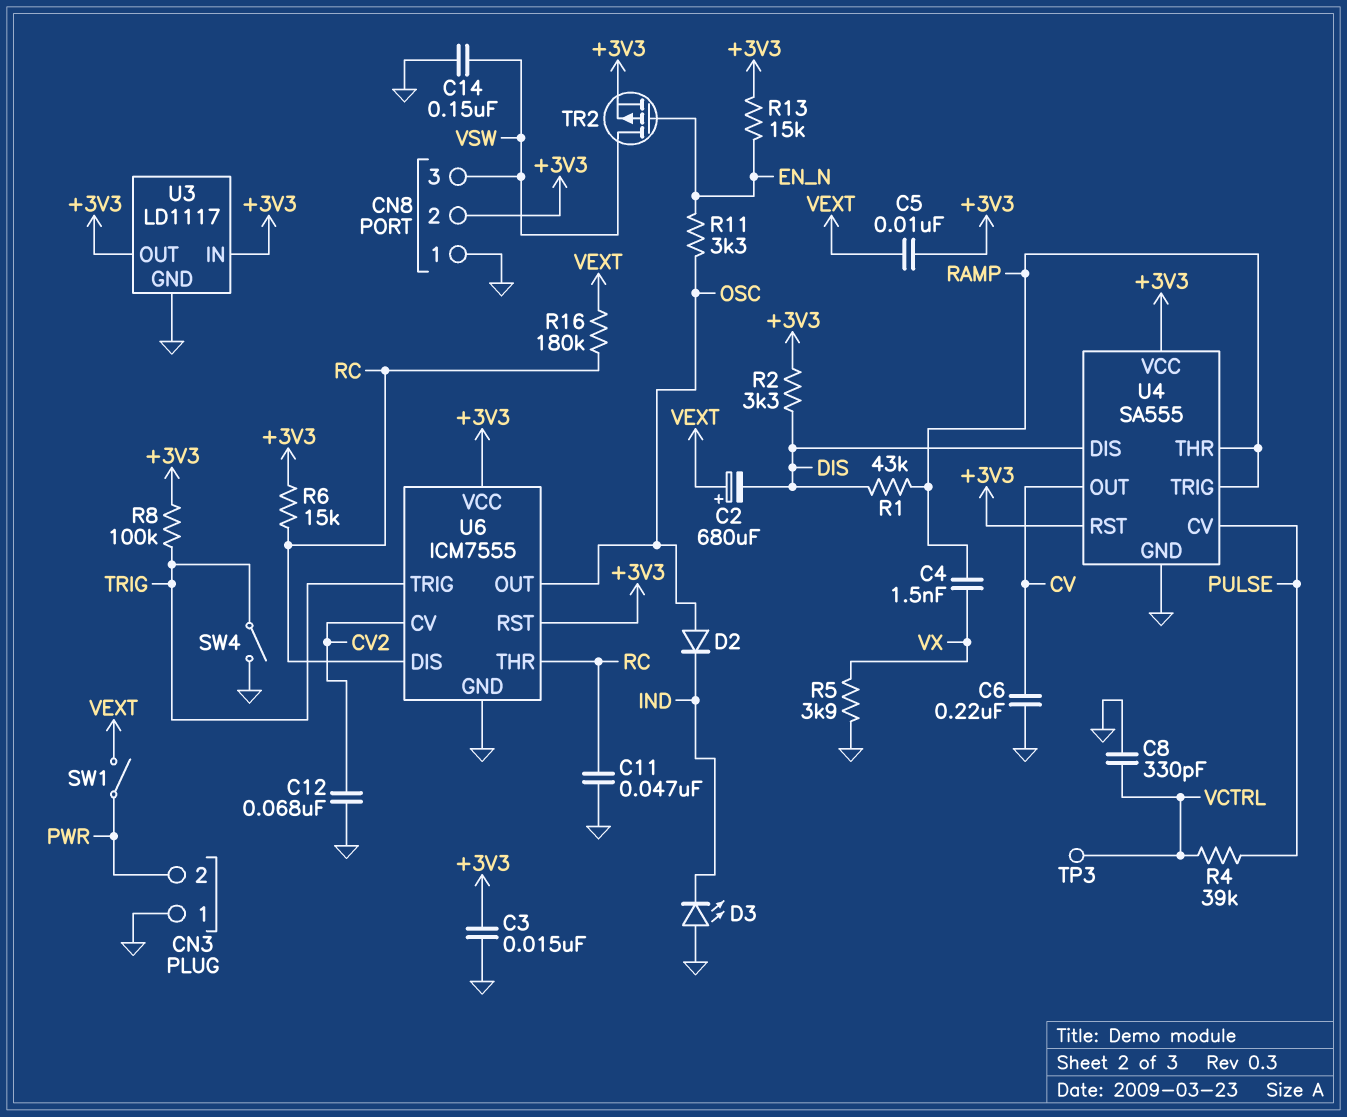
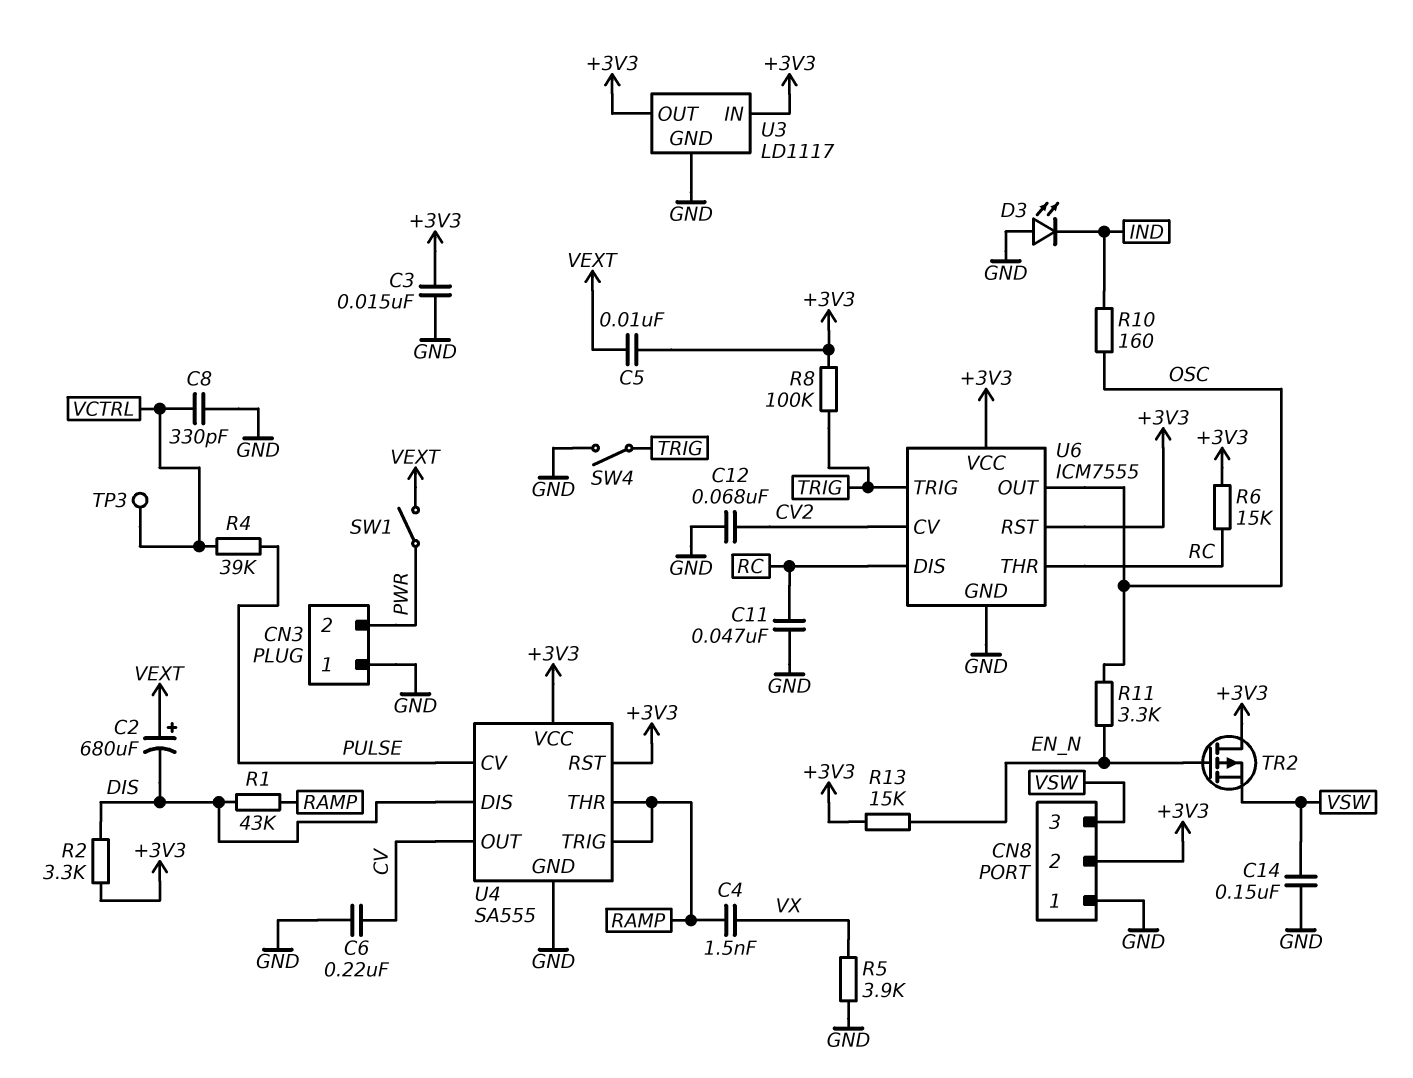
D2: diode (A OSC, K IND) -> none
R10: none -> 160 (IND, OSC)
R16: 180k (RC, VEXT) -> none
TR2: PMOS (G EN_N, D VSW, S +3V3) -> PMOS (G EN_N, D +3V3, S VSW)

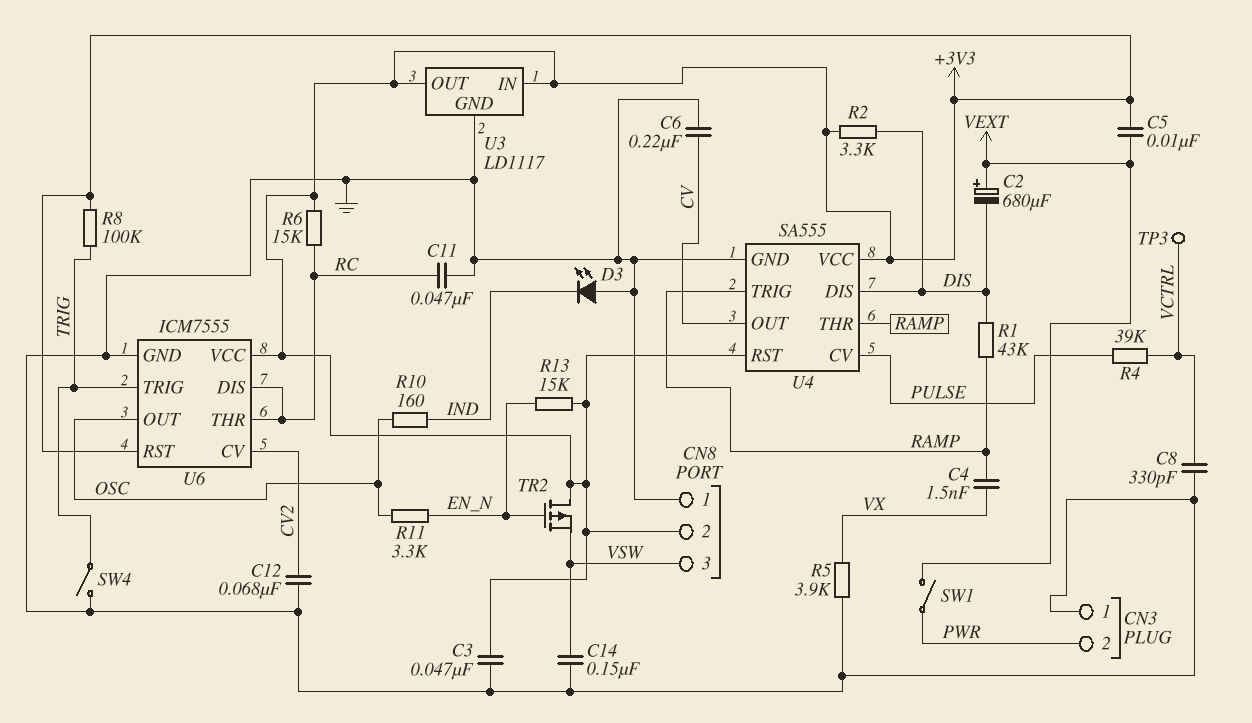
C3: 15nF (+3V3, GND) -> 47nF (+3V3, GND)

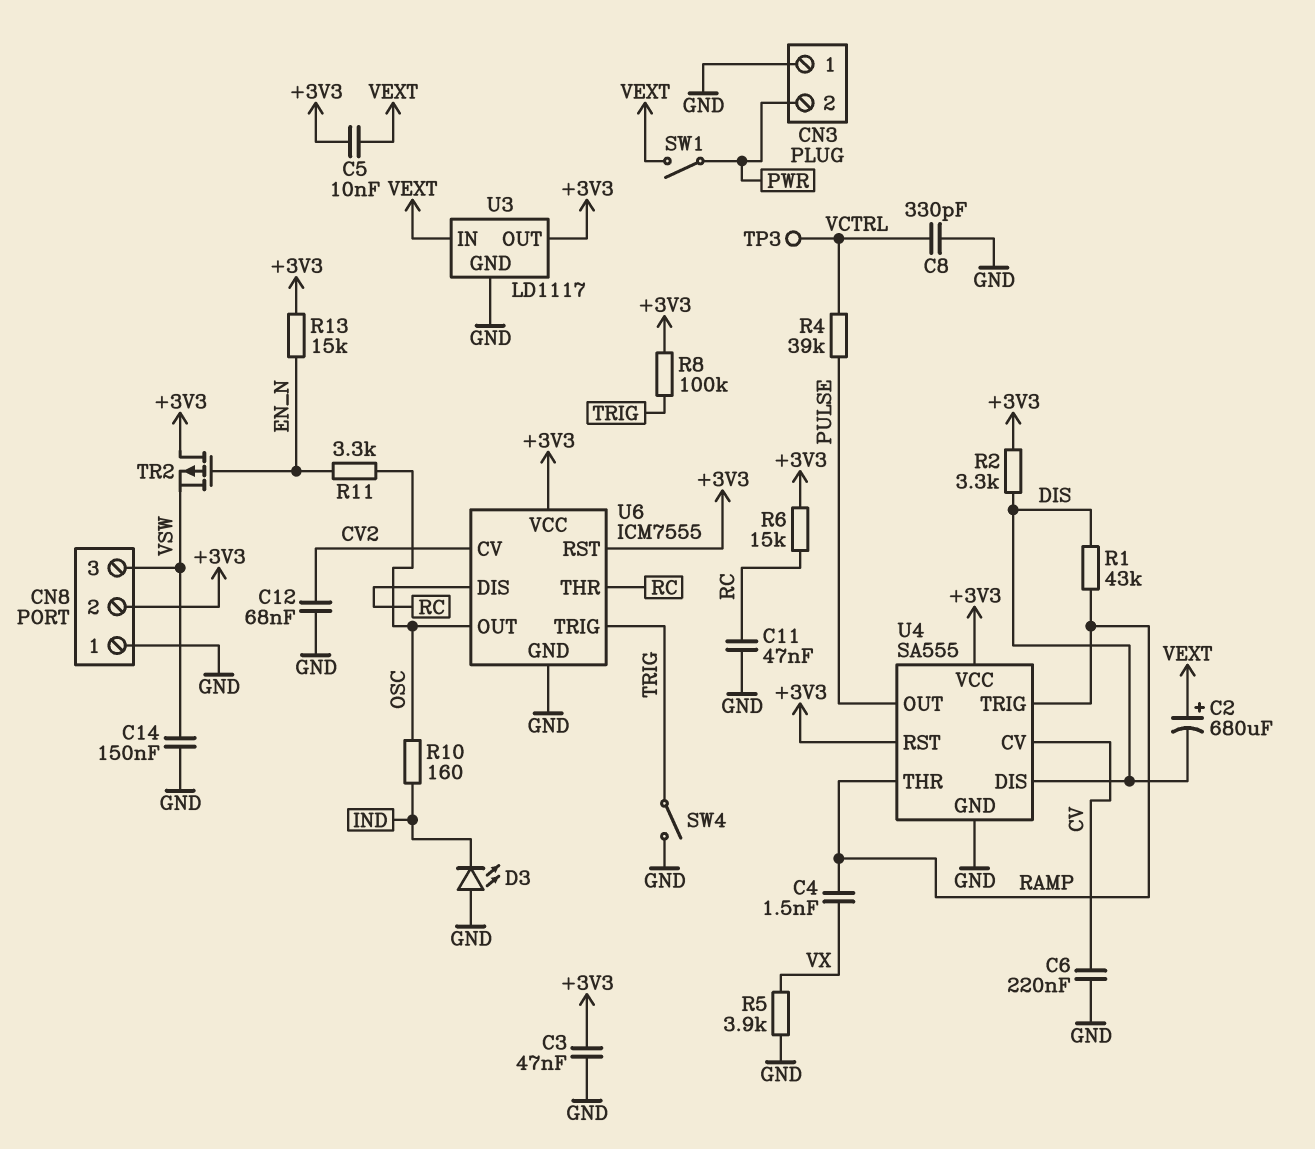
U3 pin IN: +3V3 -> VEXT
U4 pin CV: PULSE -> CV
U4 pin OUT: CV -> PULSE

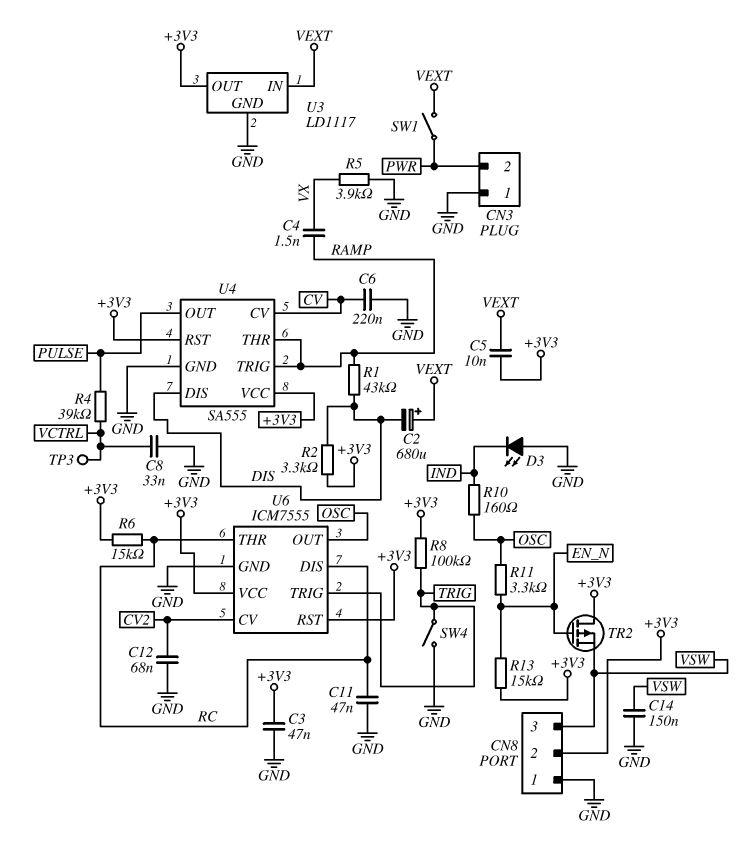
C8: 330pF (GND, VCTRL) -> 33nF (GND, VCTRL)

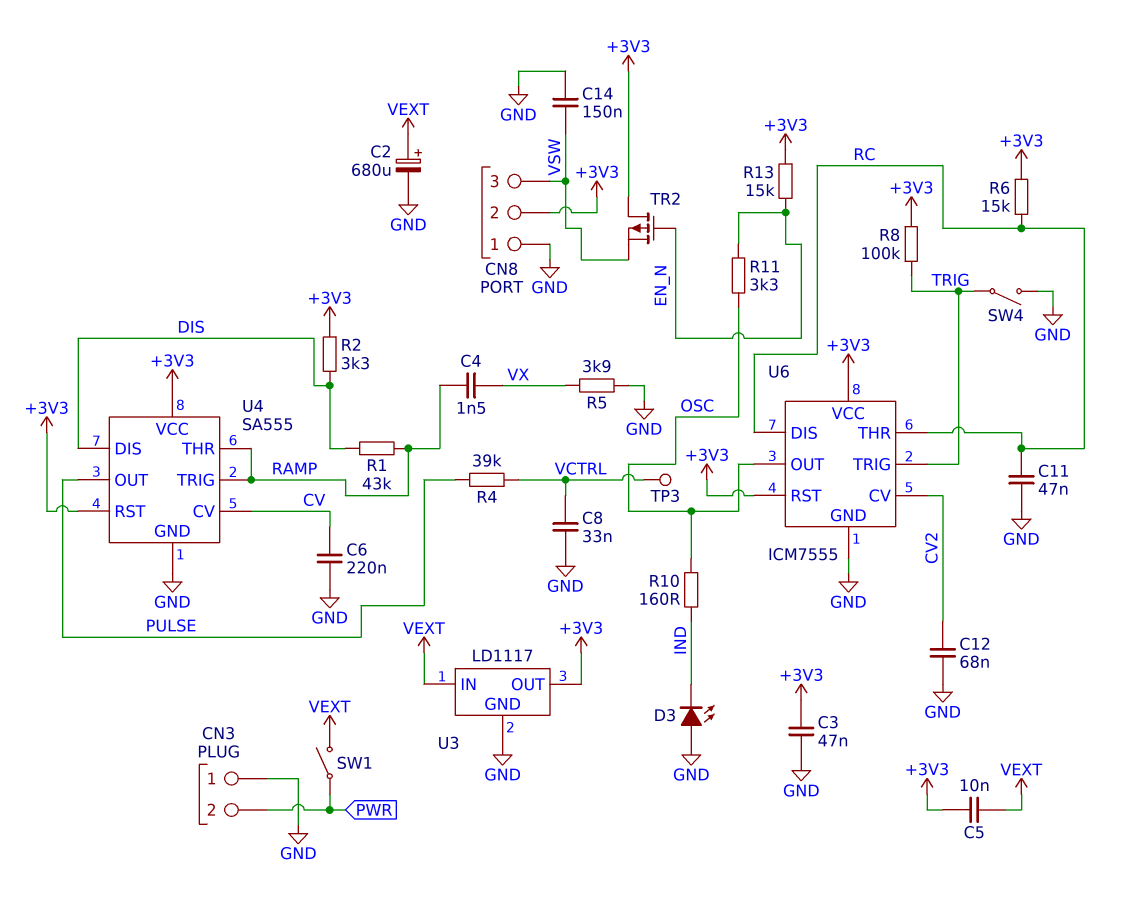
C2: 680uF (plus VEXT, minus DIS) -> 680uF (plus VEXT, minus GND)

